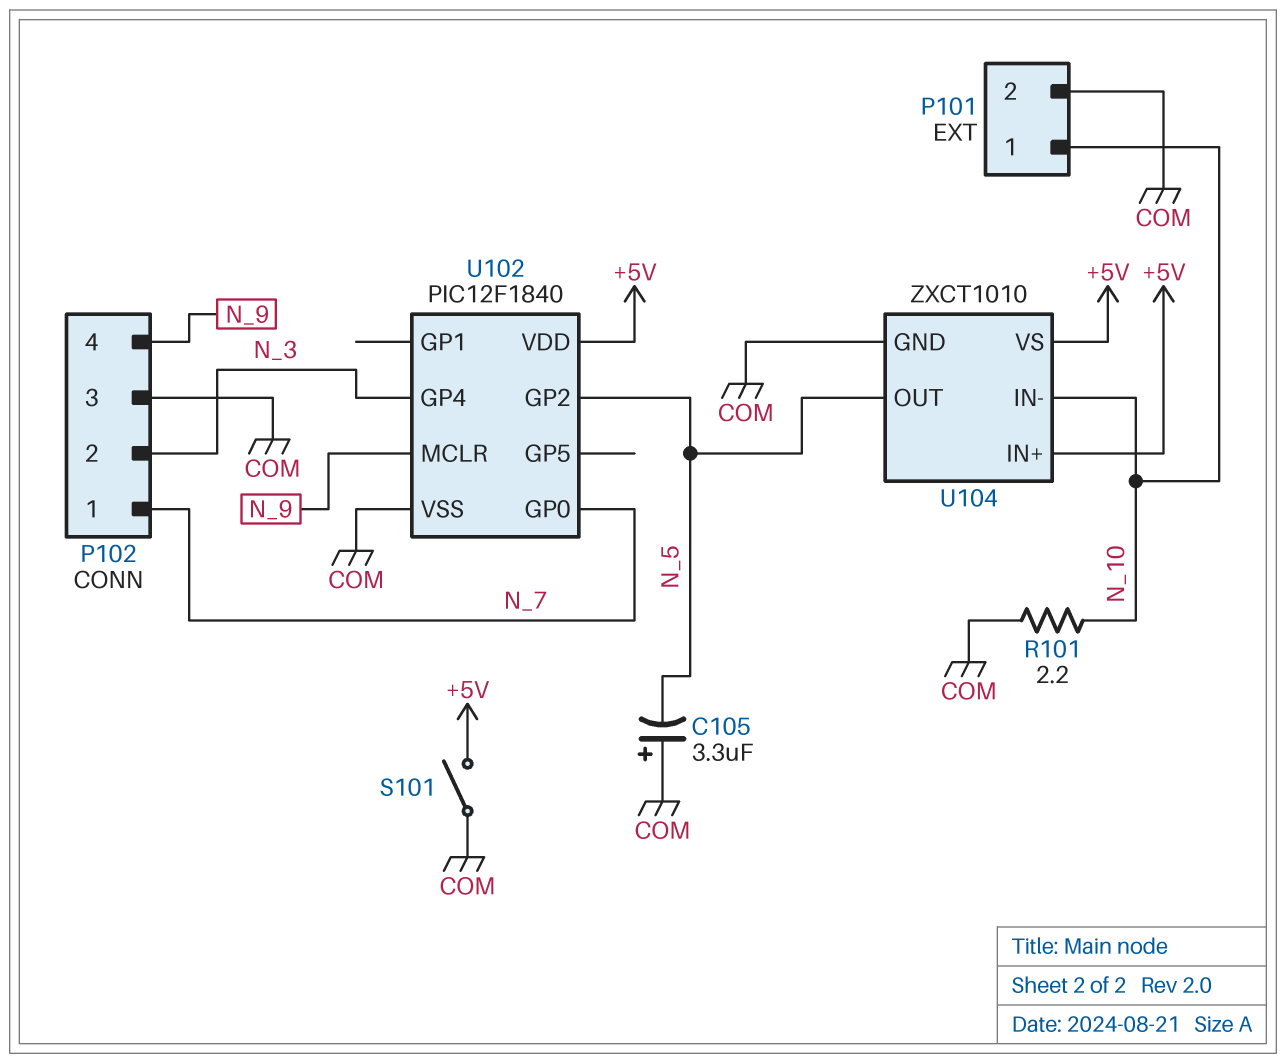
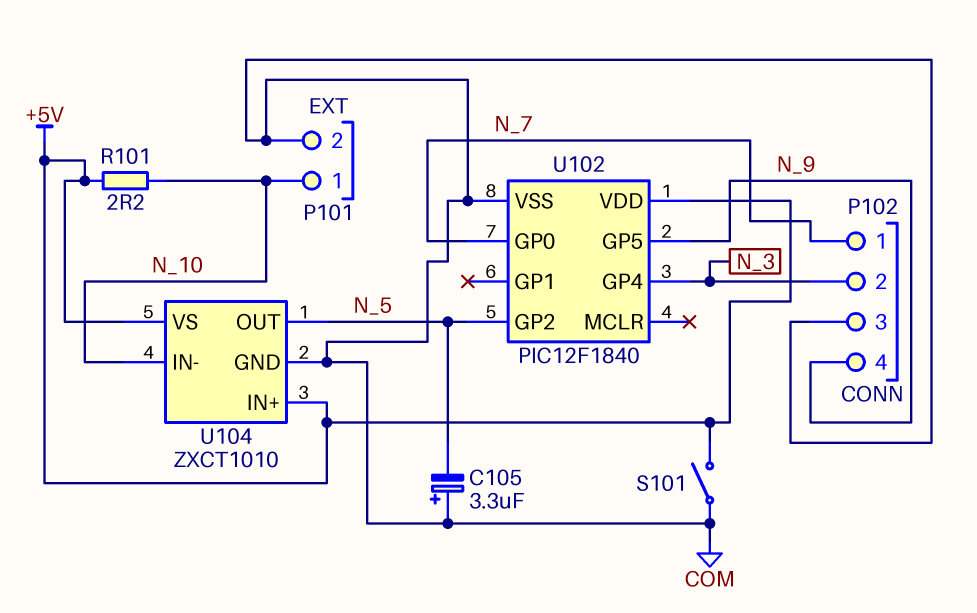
R101: 2.2 (COM, N_10) -> 2.2 (+5V, N_10)
U102 pin GP5: none -> N_9
U102 pin MCLR: N_9 -> none

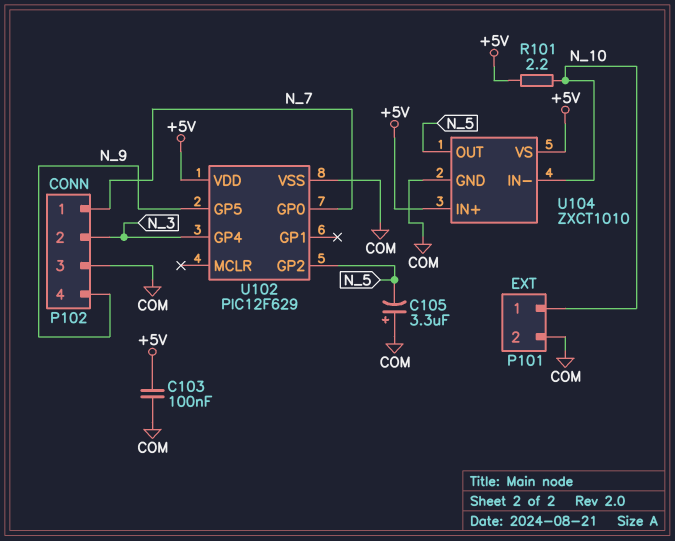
C103: none -> 100nF (+5V, COM)
S101: switch (+5V, COM) -> none
U102: PIC12F1840 -> PIC12F629

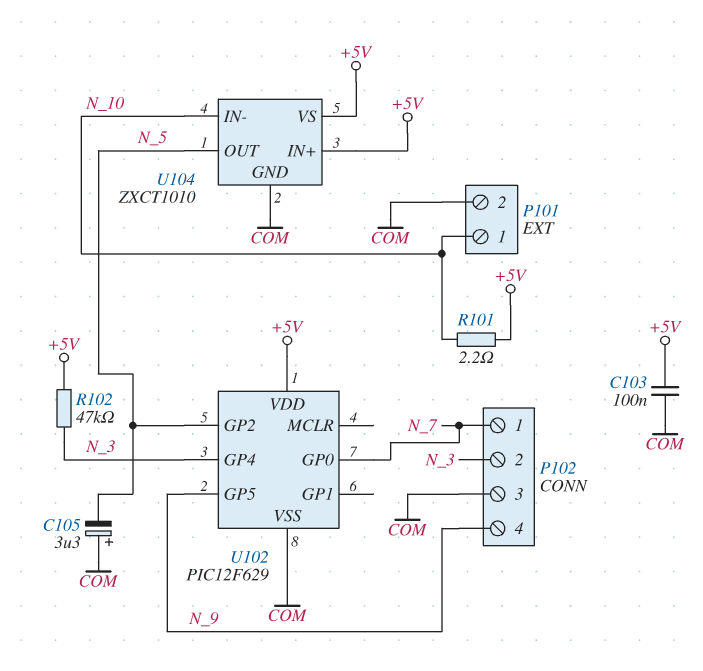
R102: none -> 47k (+5V, N_3)

